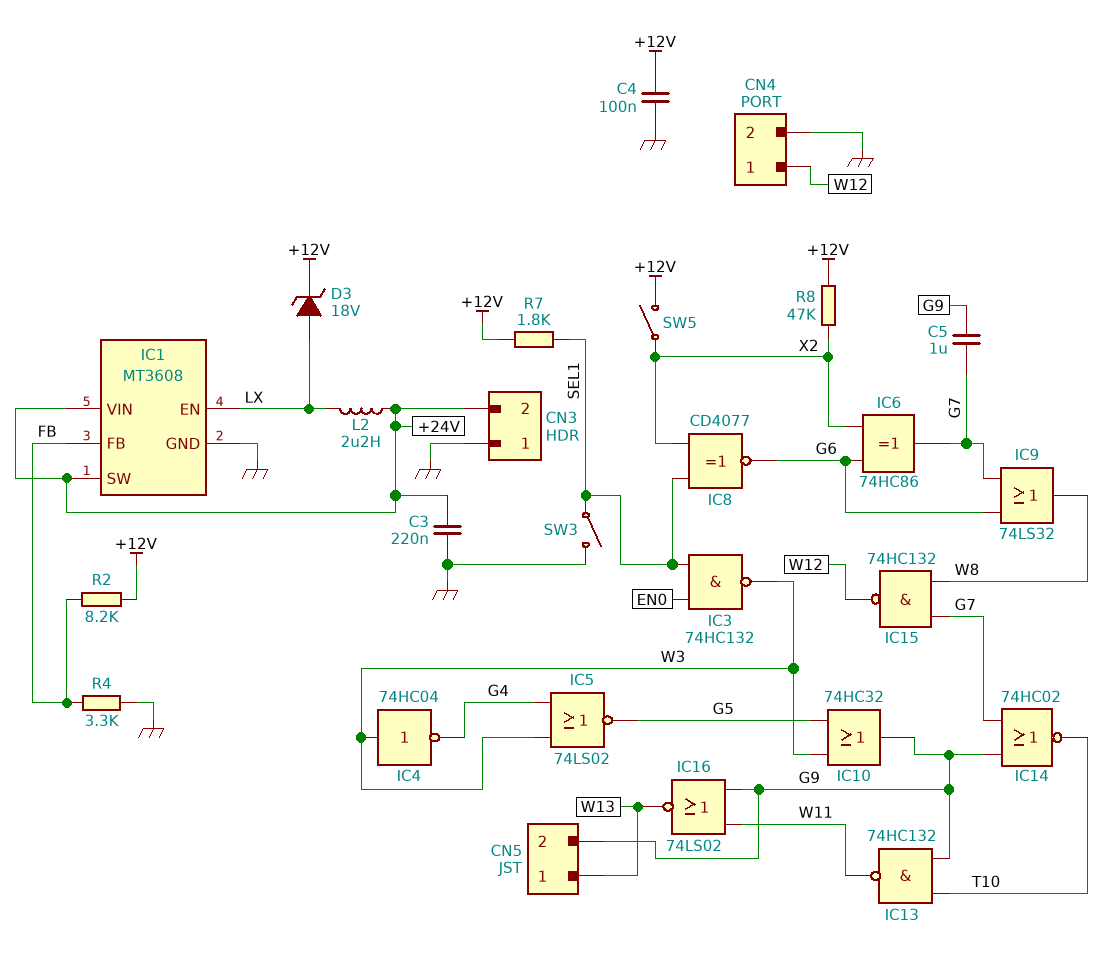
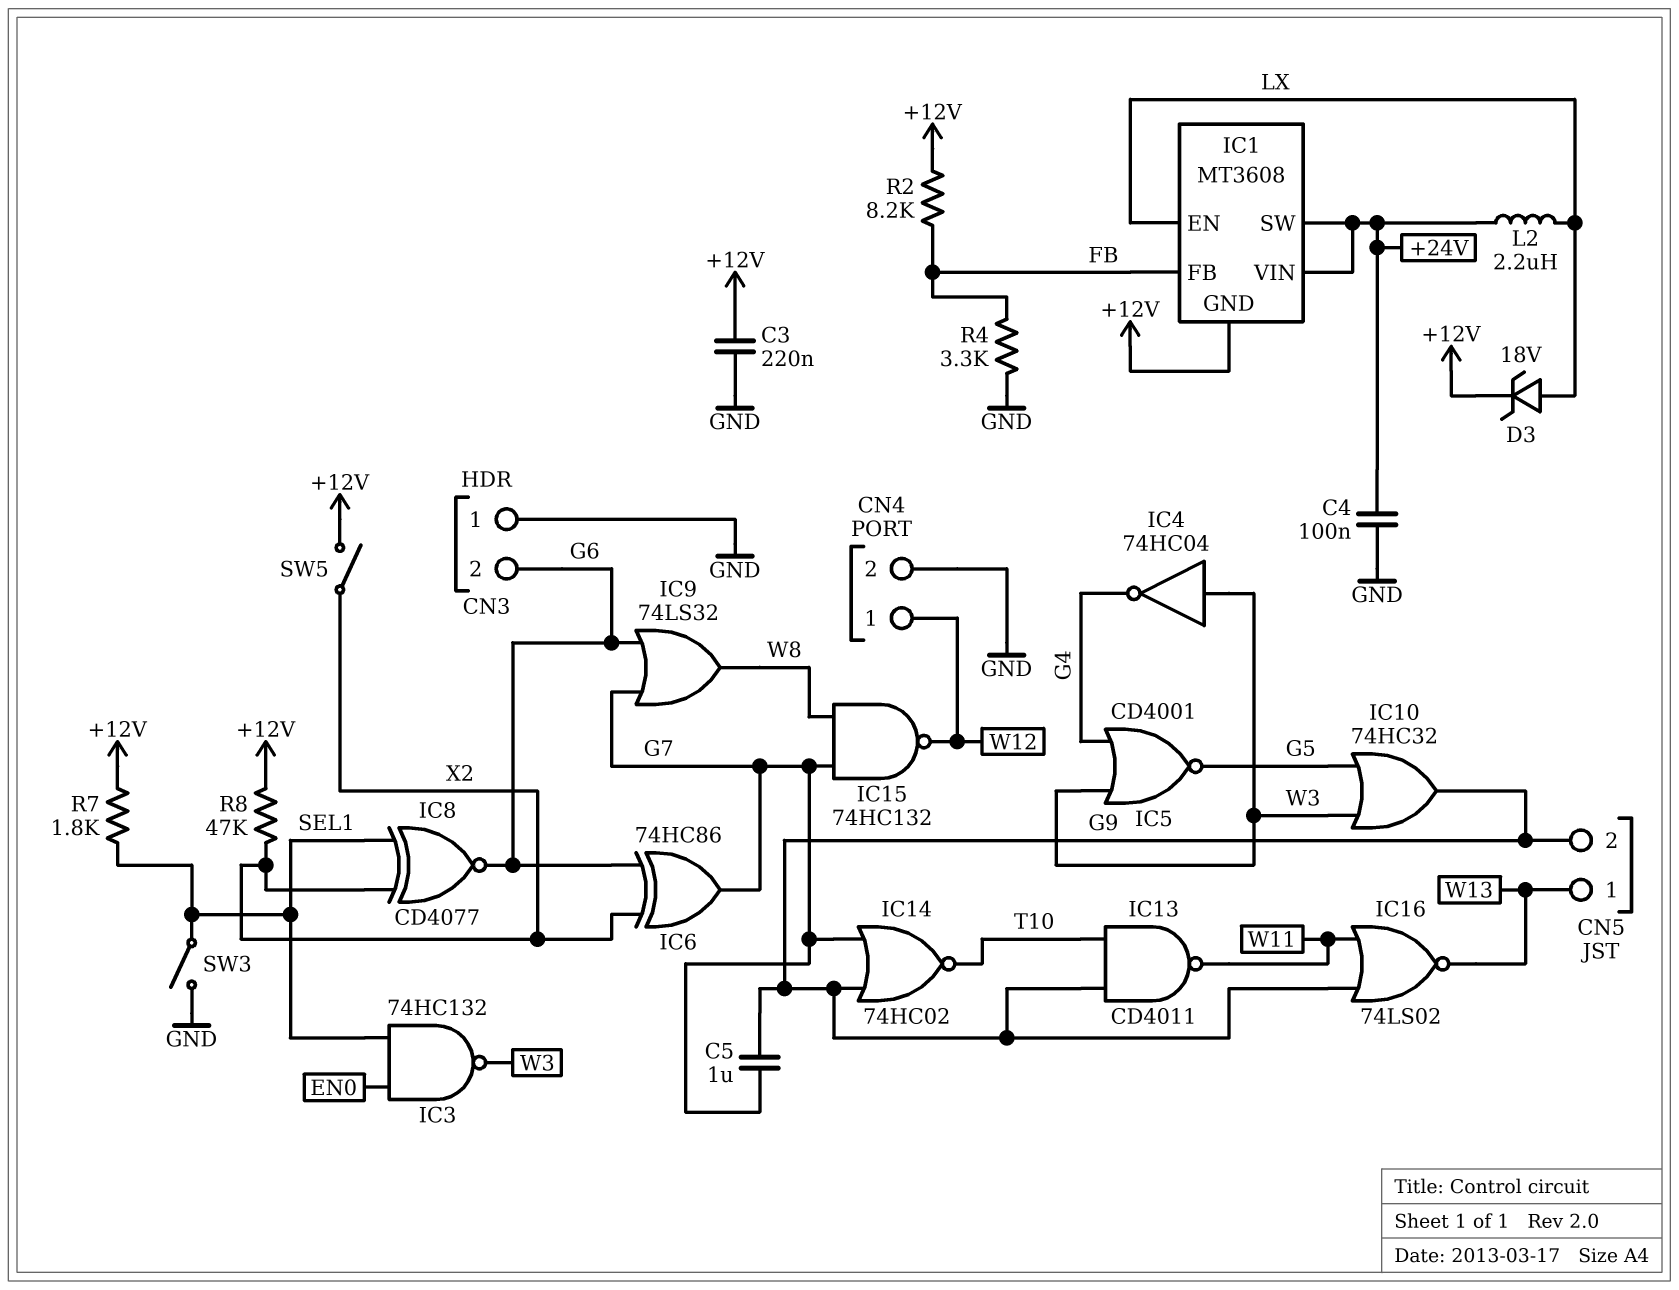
C3: 220nF (+24V, GND) -> 220nF (+12V, GND)
C4: 100nF (+12V, GND) -> 100nF (+24V, GND)
CN3 pin 2: +24V -> G6
IC1 pin GND: GND -> +12V
IC5: NOR 74LS02 (in G4, in W3, out G5) -> NOR CD4001 (in G4, in W3, out G5)
IC13: NAND 74HC132 (in G9, in T10, out W11) -> NAND CD4011 (in G9, in T10, out W11)

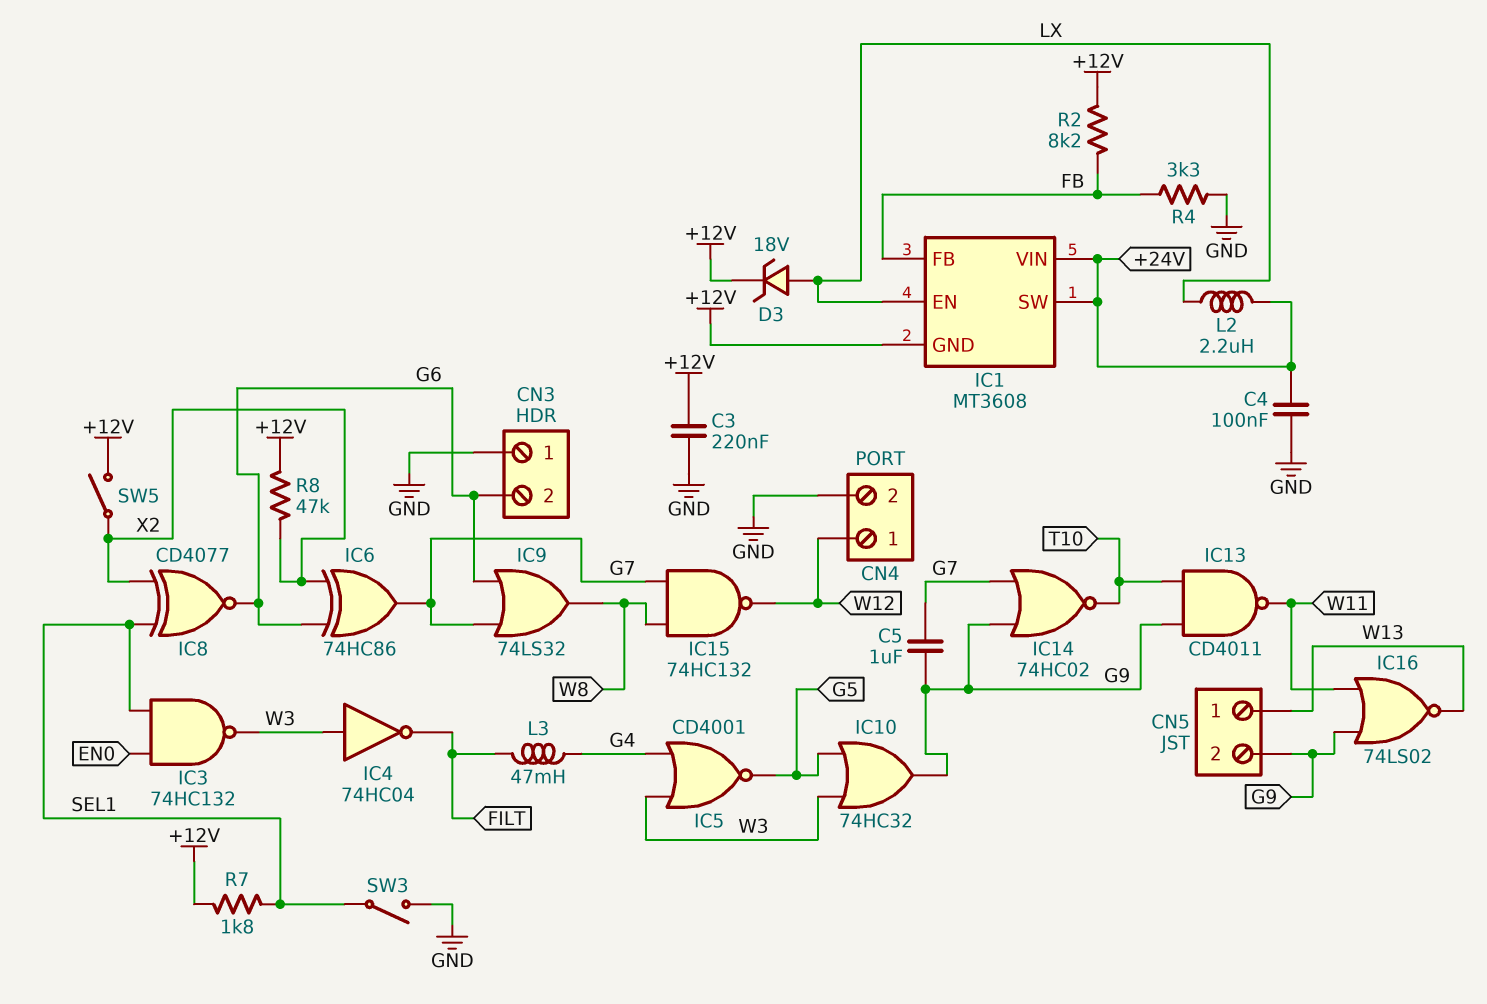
IC4: NOT 74HC04 (in W3, out G4) -> NOT 74HC04 (in W3, out FILT)
L3: none -> 47mH (FILT, G4)

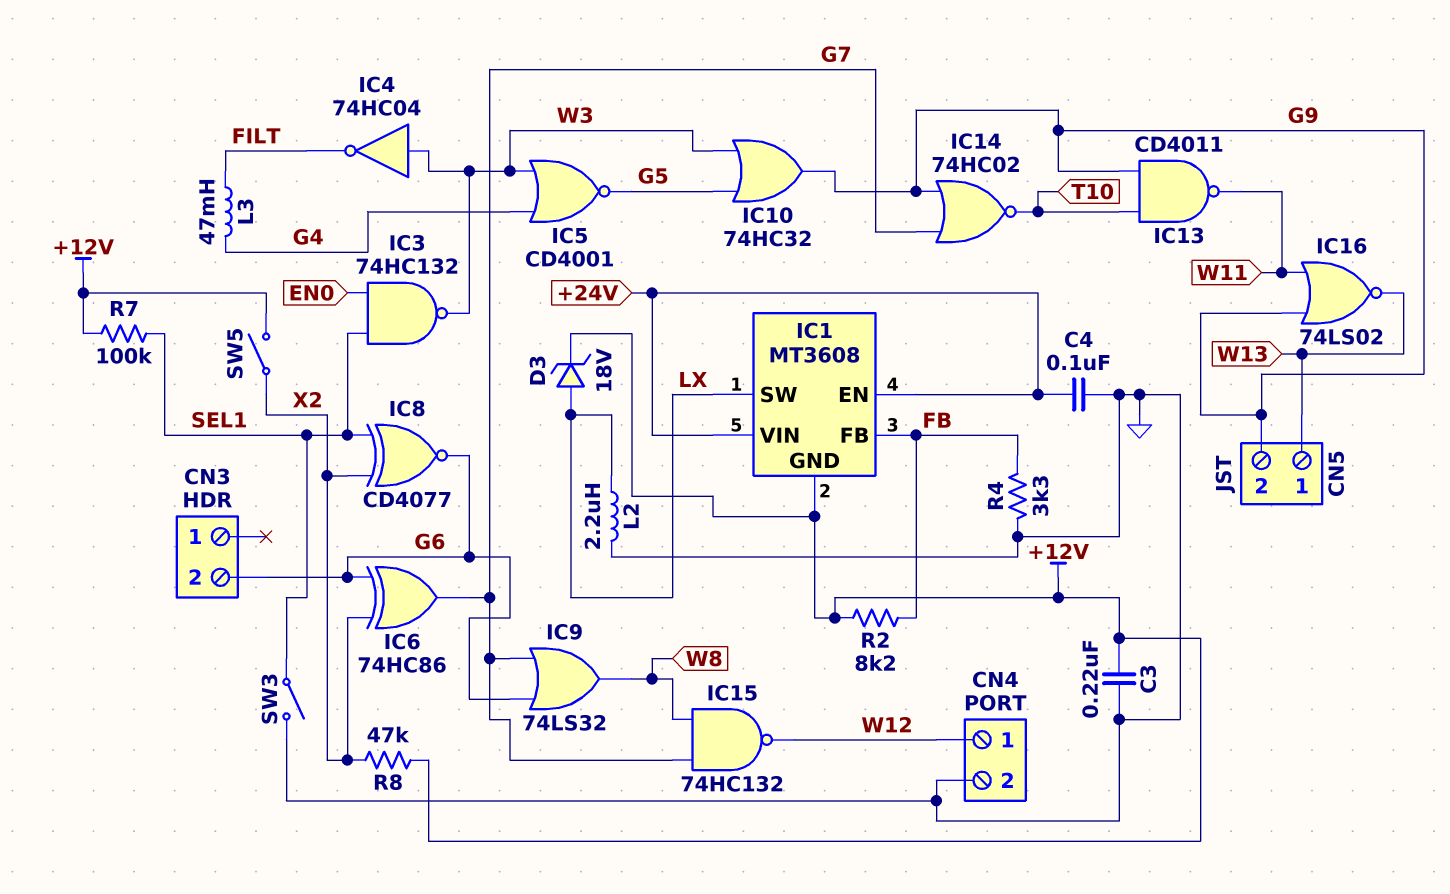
C5: 1uF (G7, G9) -> none
CN3 pin 1: GND -> none
IC1 pin EN: LX -> +24V
IC1 pin SW: +24V -> LX
L2: 2.2uH (+24V, LX) -> 2.2uH (GND, LX)
R7: 1.8k (+12V, SEL1) -> 100k (+12V, SEL1)

